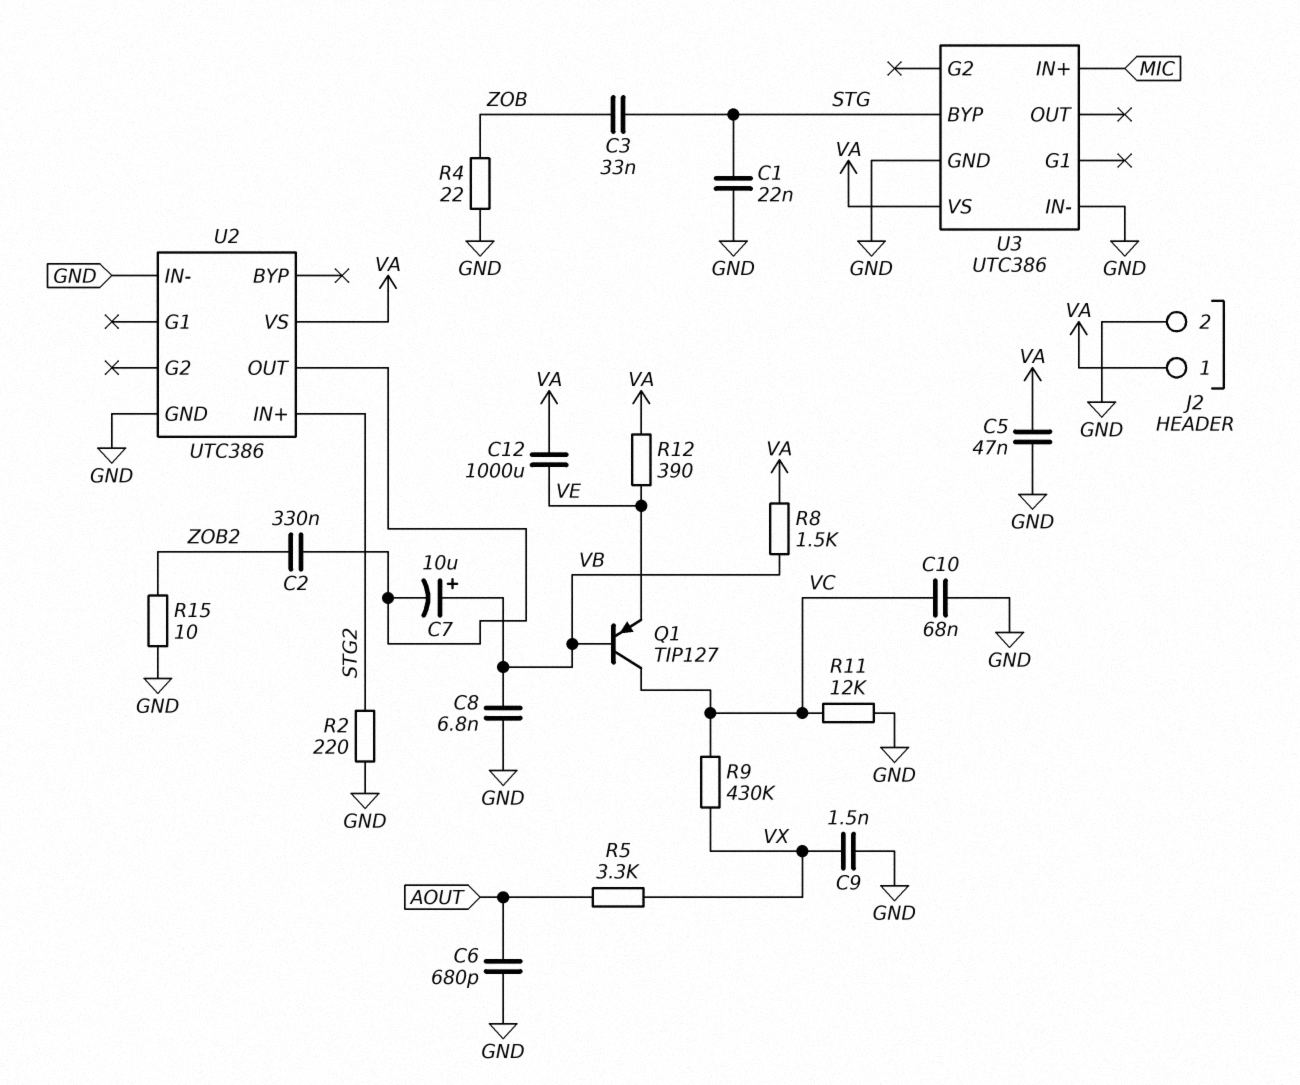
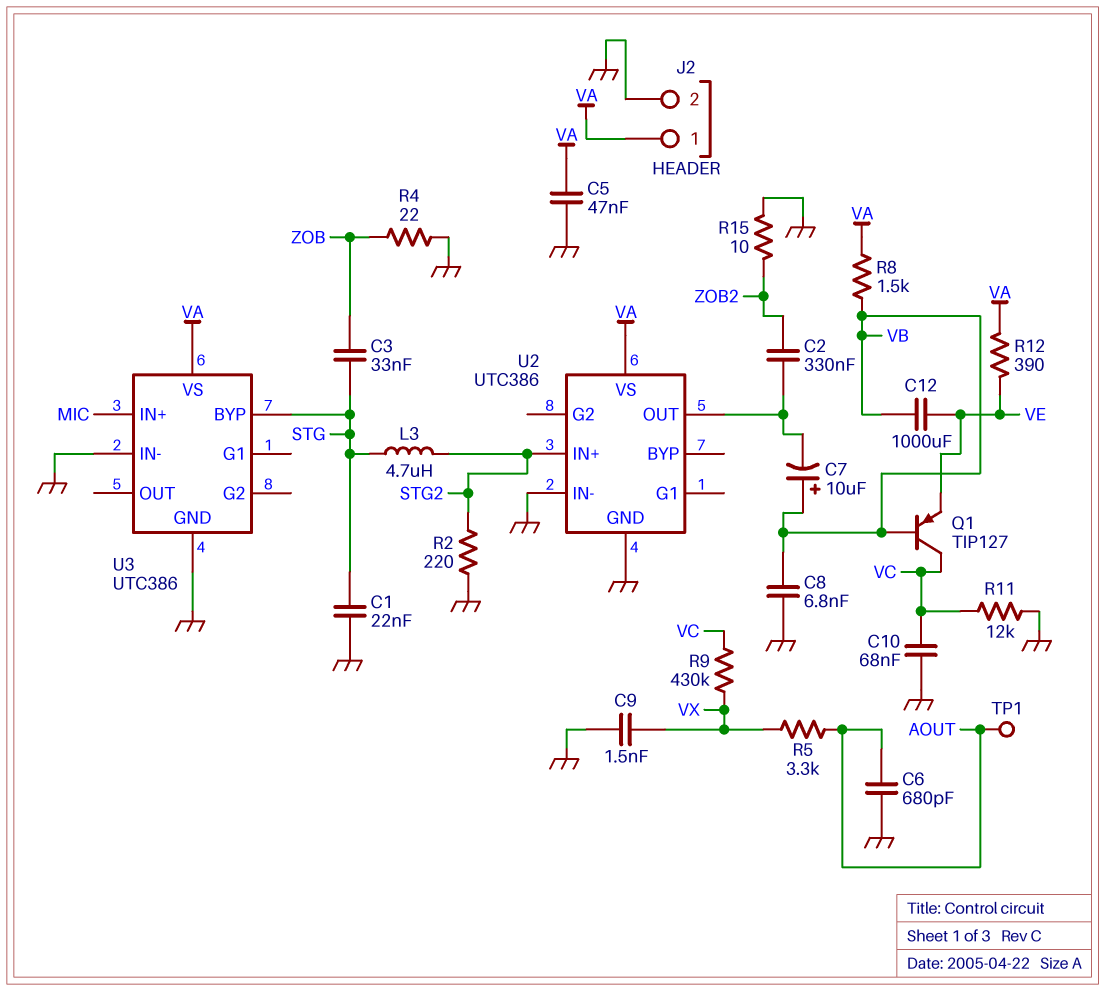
C12: 1000uF (VA, VE) -> 1000uF (VB, VE)
L3: none -> 4.7uH (STG, STG2)
TP1: none -> test point (AOUT)

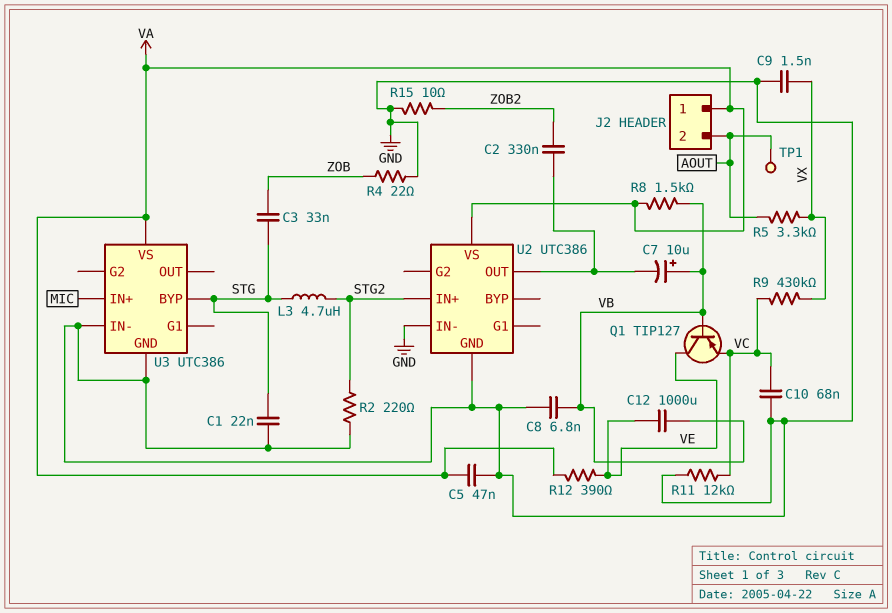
C6: 680pF (AOUT, GND) -> none
J2 pin 2: GND -> AOUT
Q1: PNP TIP127 (B VB, C VC, E VE) -> PNP TIP127 (B VB, C VE, E VC)

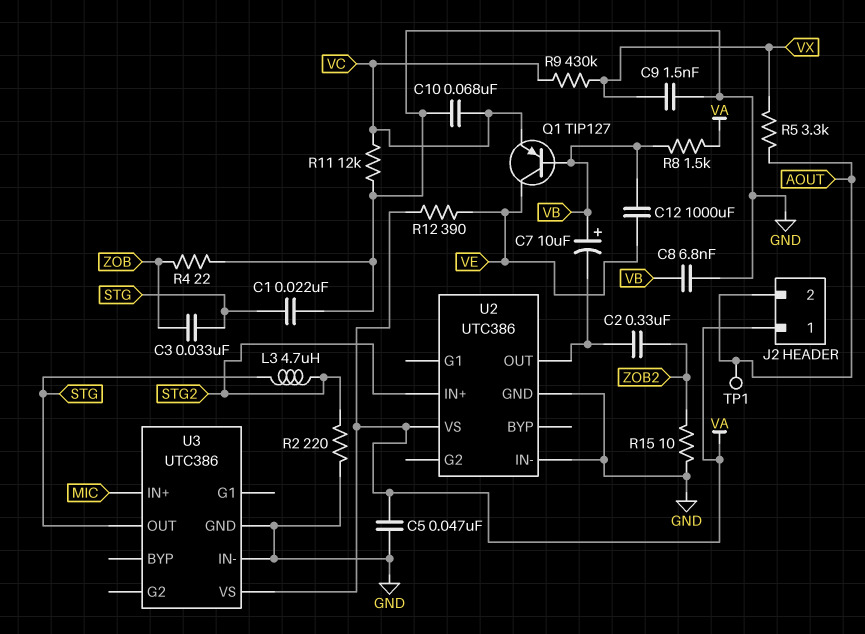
U3 pin BYP: STG -> none
U3 pin OUT: none -> STG

